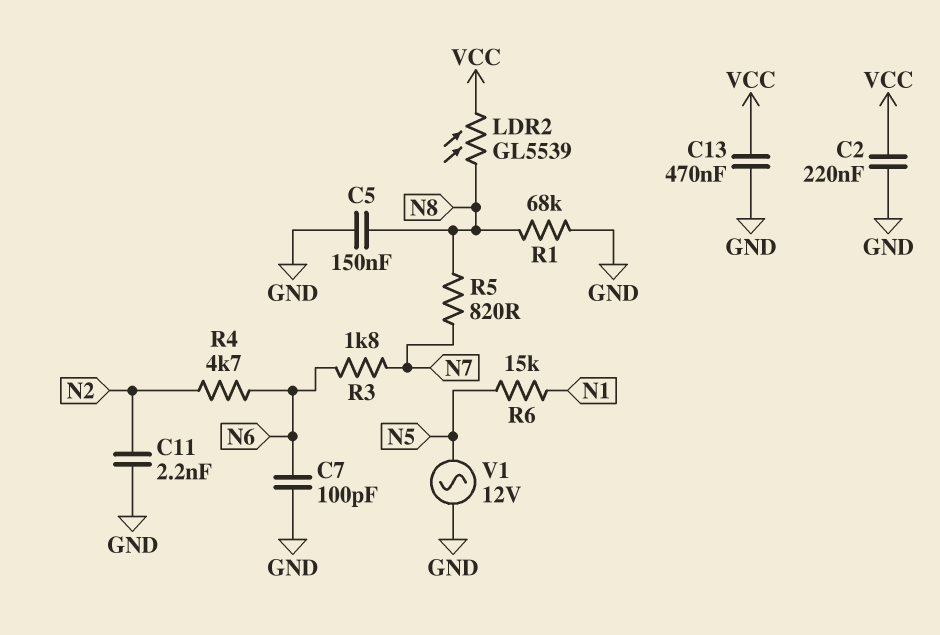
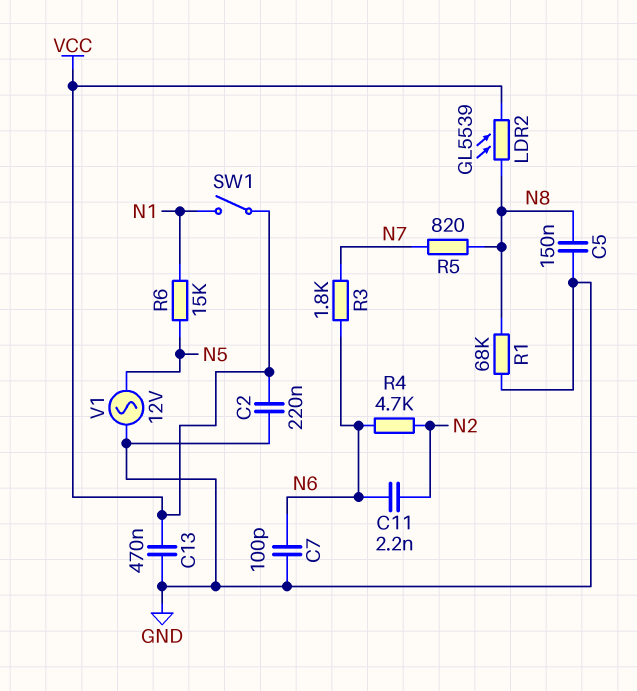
C11: 2.2nF (GND, N2) -> 2.2nF (N2, N6)
SW1: none -> switch (N1, VCC)

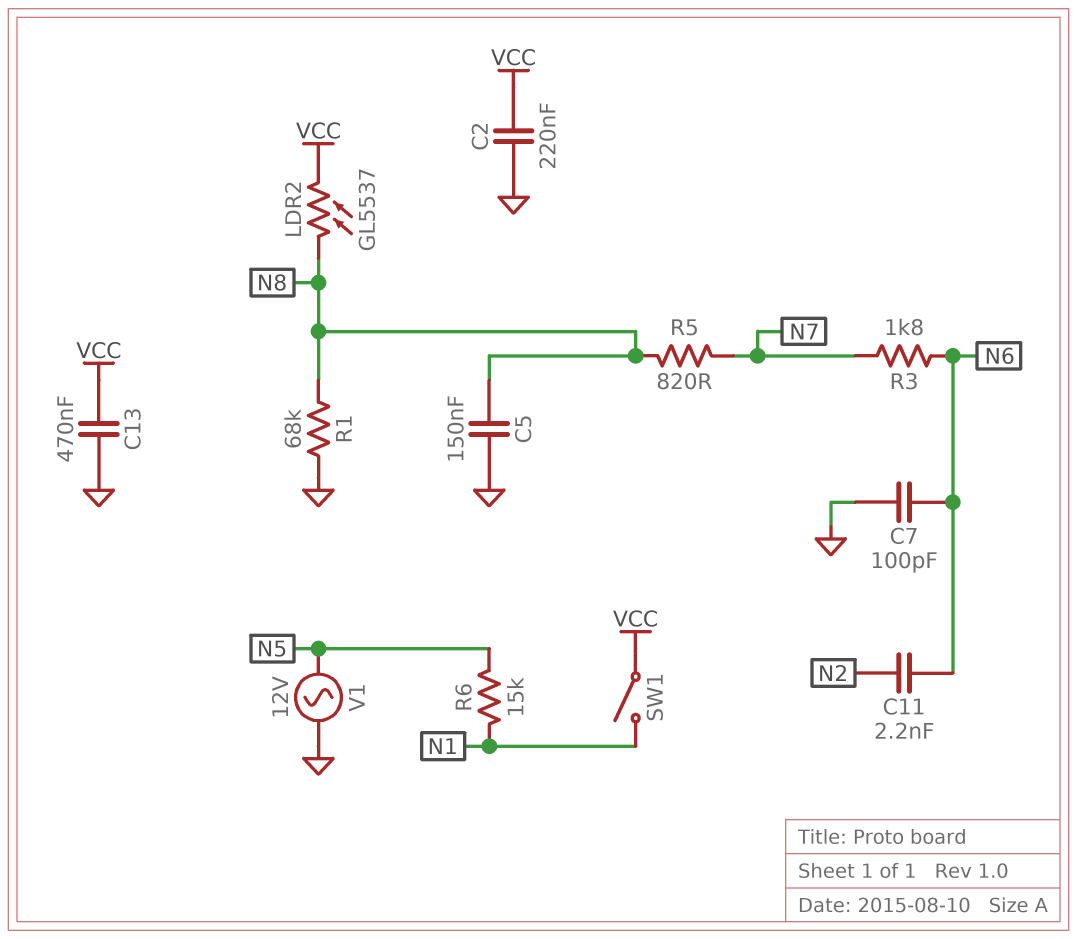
LDR2: GL5539 (N8, VCC) -> GL5537 (N8, VCC)
R4: 4.7k (N2, N6) -> none

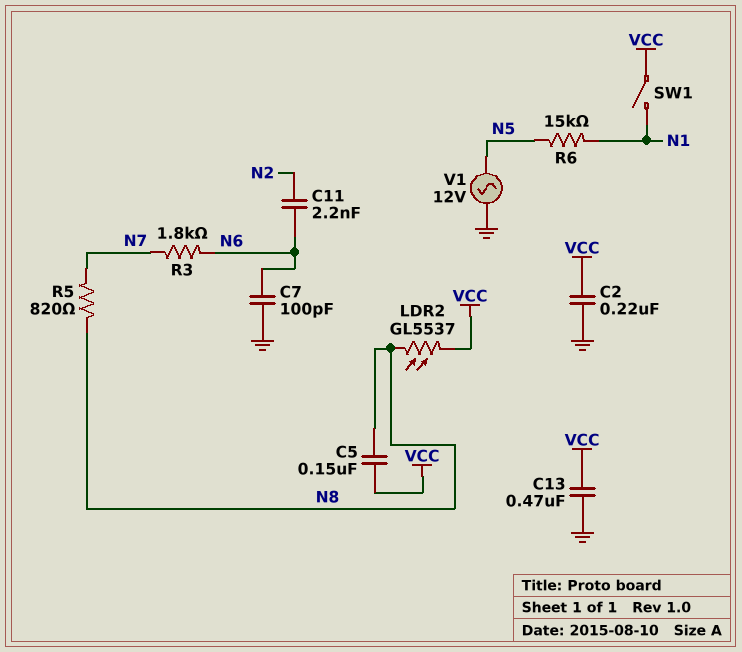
C5: 150nF (GND, N8) -> 150nF (N8, VCC)
R1: 68k (GND, N8) -> none

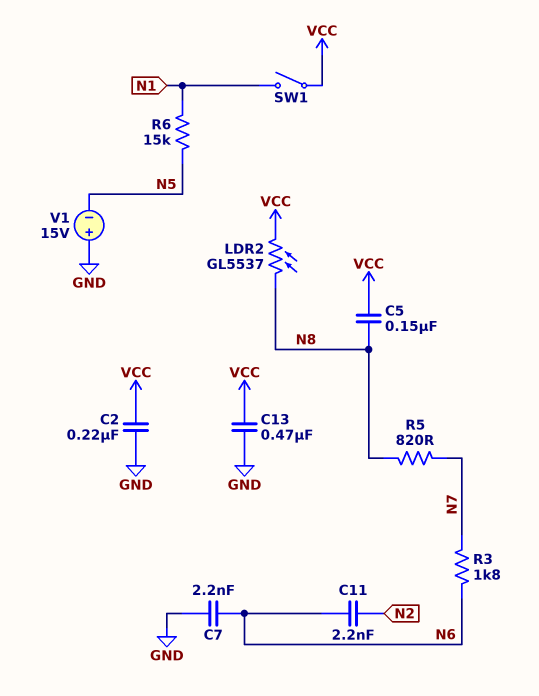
C7: 100pF (GND, N6) -> 2.2nF (GND, N6)
V1: AC 12V (GND, N5) -> 15V (plus GND, minus N5)

